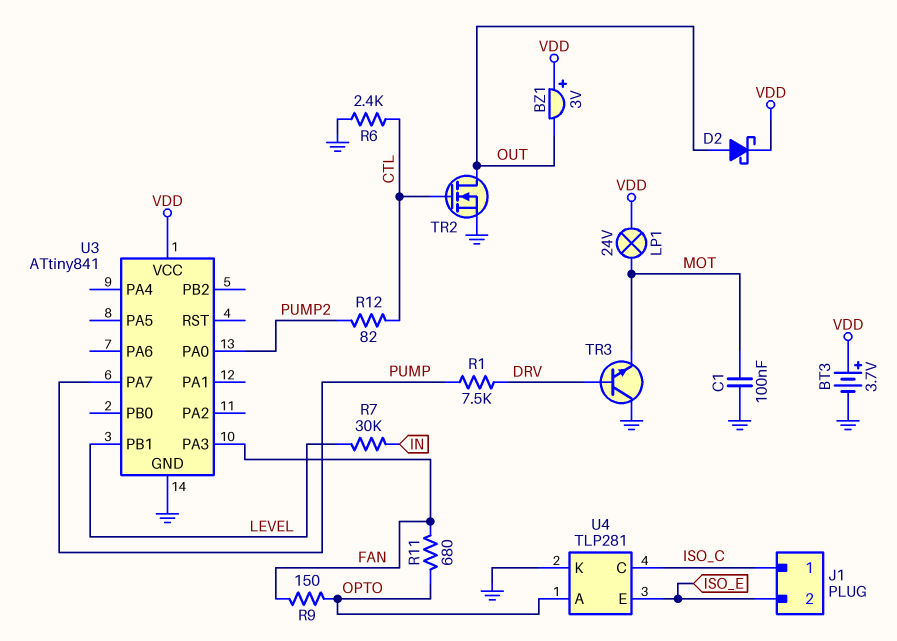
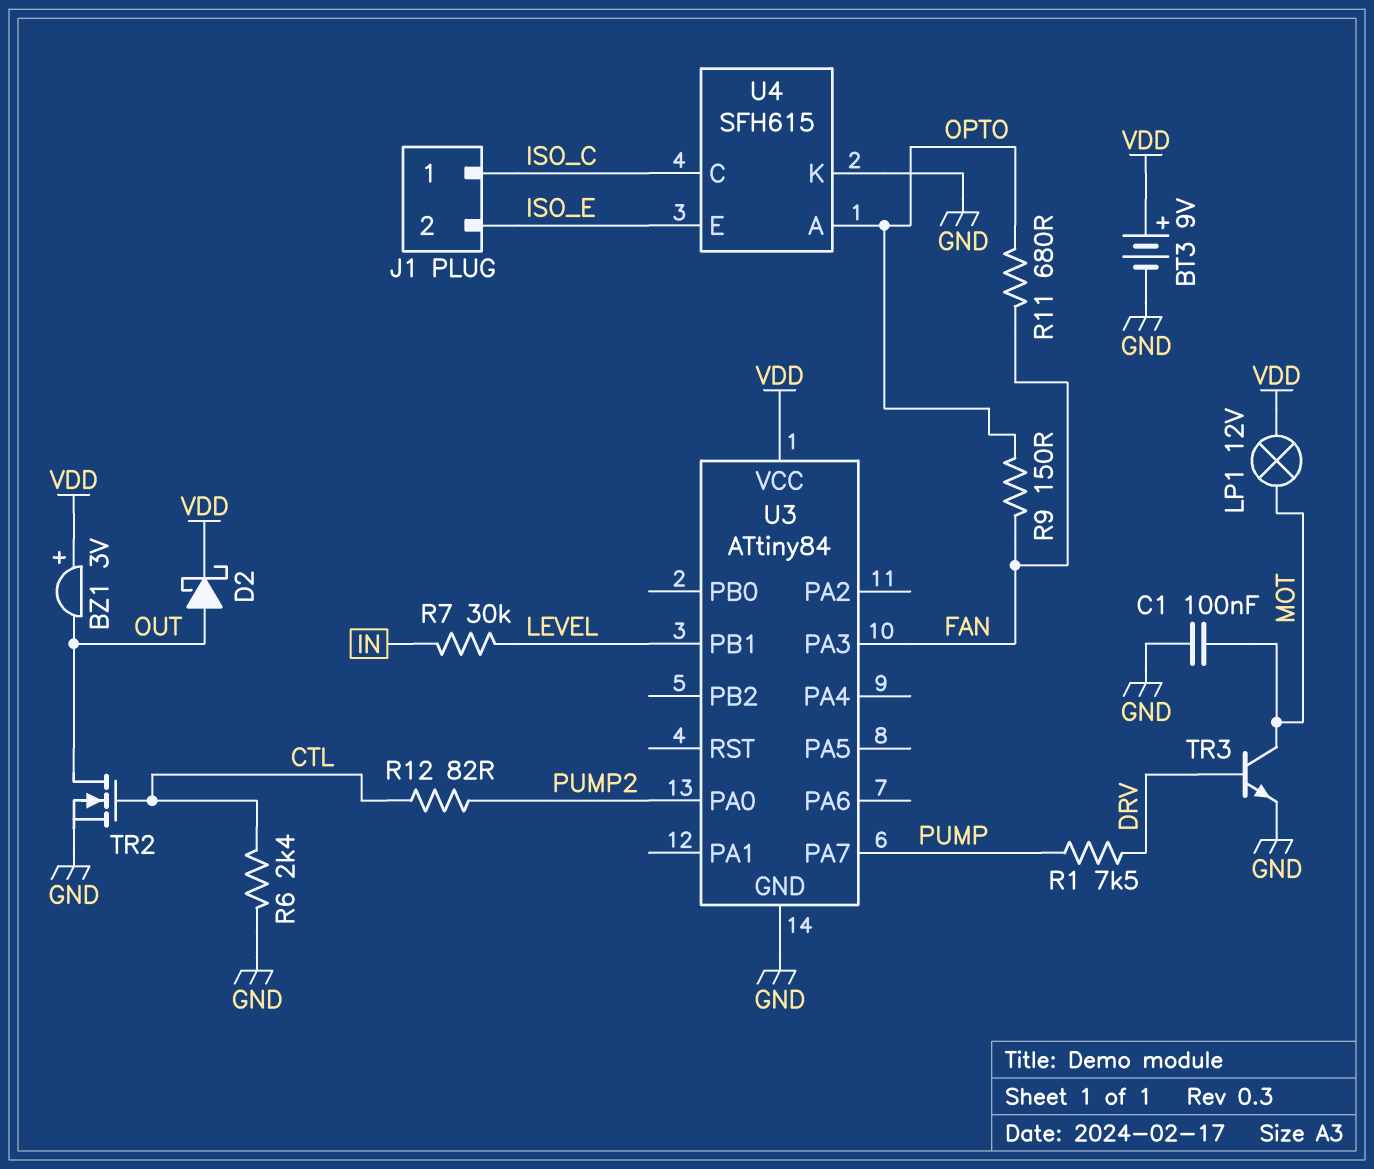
BT3: 3.7V (plus VDD, minus GND) -> 9V (plus VDD, minus GND)
LP1: lamp 24V (MOT, VDD) -> lamp 12V (MOT, VDD)
TR3: NPN (B DRV, C GND, E MOT) -> NPN (B DRV, C MOT, E GND)
U3: ATtiny841 -> ATtiny84
U4: TLP281 -> SFH615

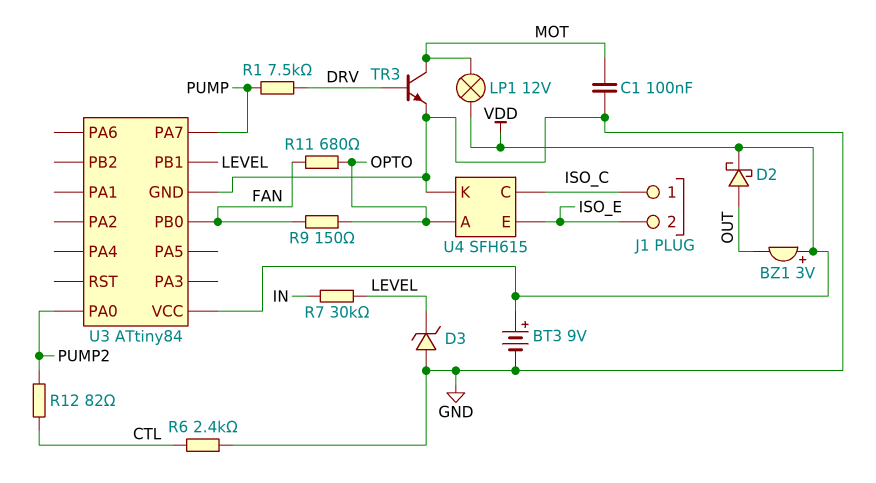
D3: none -> zener (A GND, K LEVEL)
TR2: NMOS (G CTL, D OUT, S GND) -> none
U3 pin PA3: FAN -> none
U3 pin PB0: none -> FAN

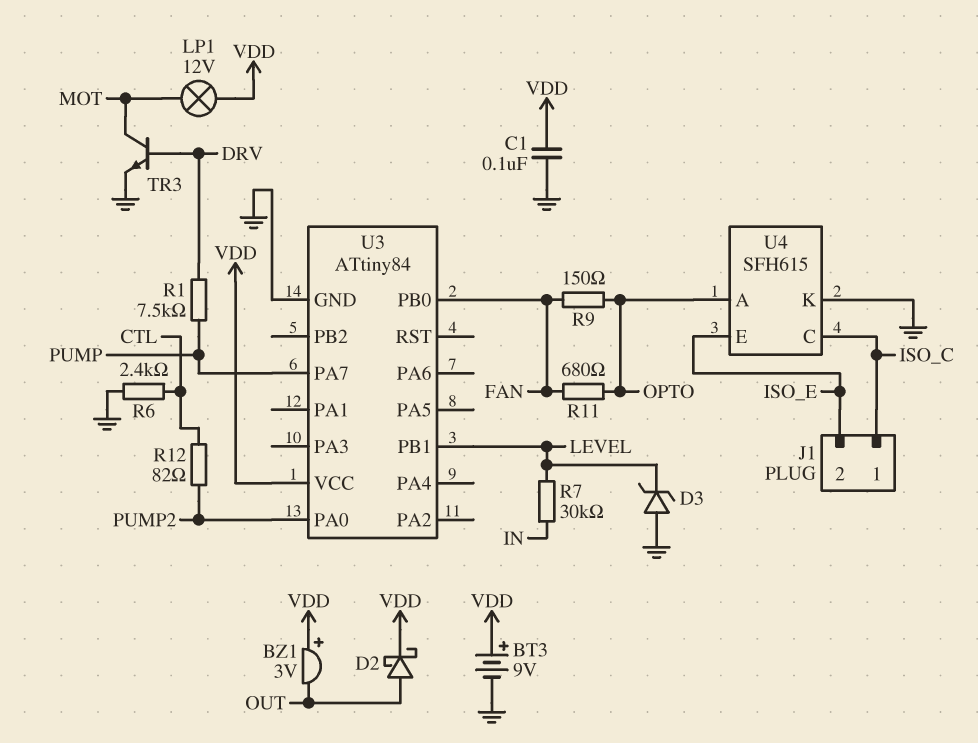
C1: 100nF (GND, MOT) -> 100nF (GND, VDD)

